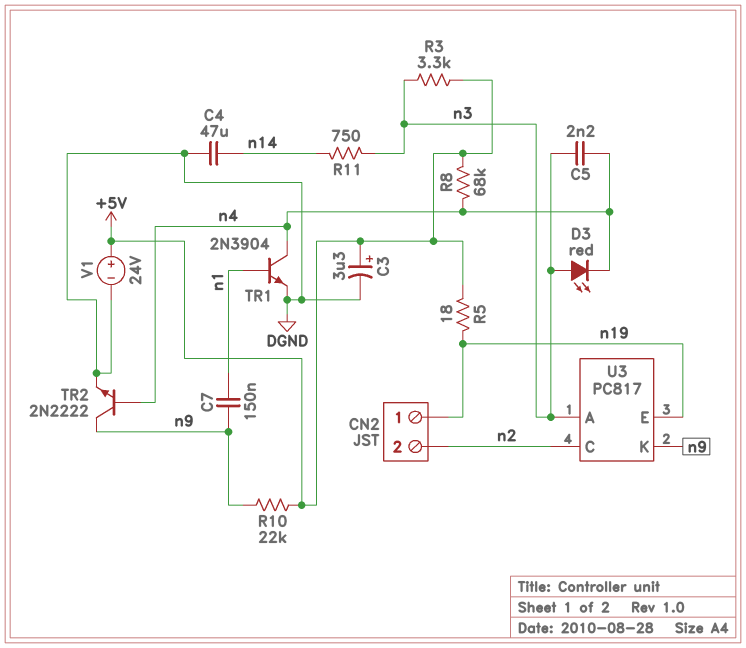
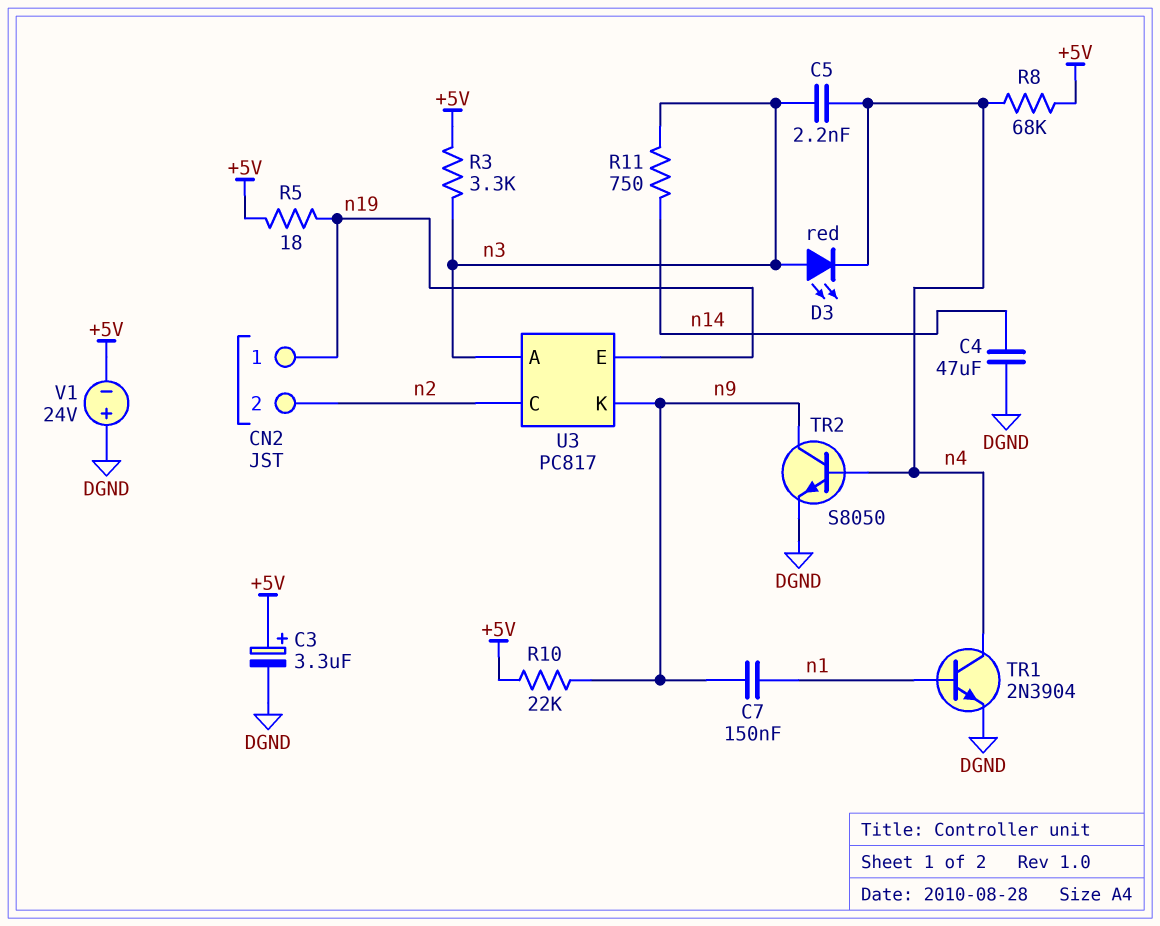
TR2: NPN 2N2222 (B n4, C n9, E DGND) -> NPN S8050 (B n4, C n9, E DGND)
V1: 24V (plus +5V, minus DGND) -> 24V (plus DGND, minus +5V)

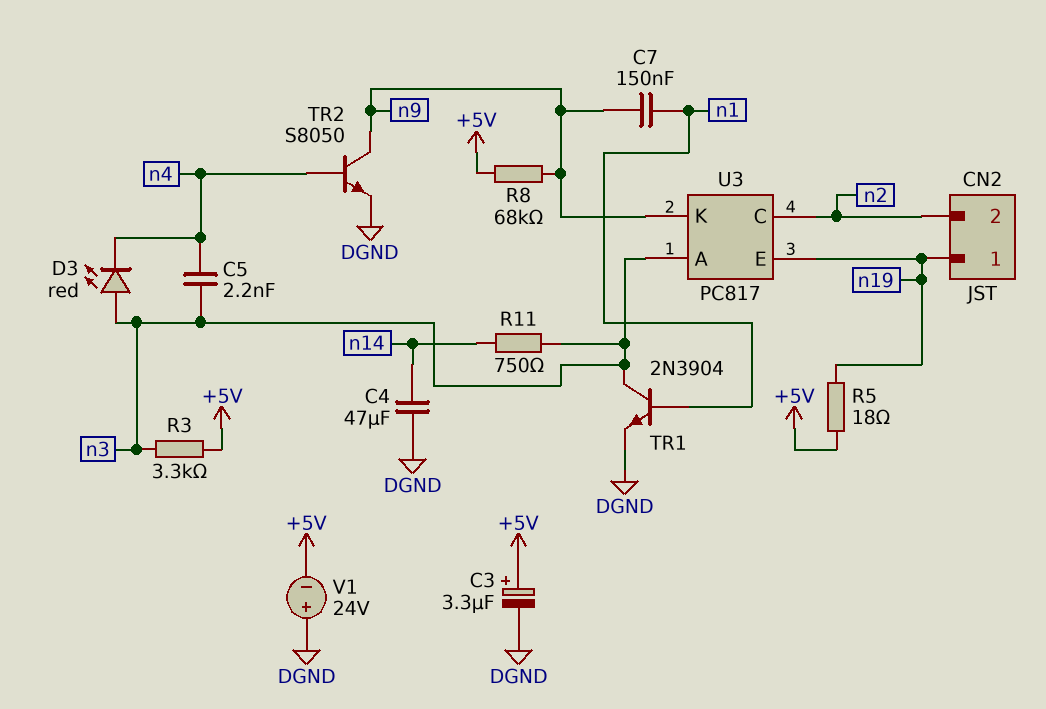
R8: 68k (+5V, n4) -> 68k (+5V, n9)
R10: 22k (+5V, n9) -> none
TR1: NPN 2N3904 (B n1, C n4, E DGND) -> NPN 2N3904 (B n1, C n3, E DGND)

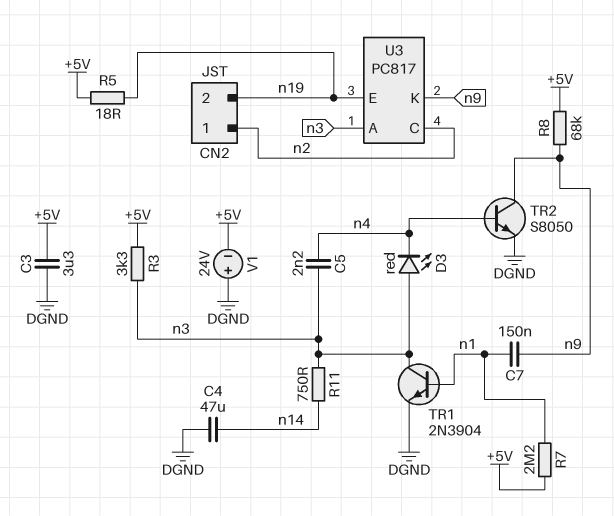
C3: 3.3uF (plus +5V, minus DGND) -> 3.3uF (+5V, DGND)
CN2 pin 1: n19 -> n2
CN2 pin 2: n2 -> n19
R7: none -> 2.2M (+5V, n1)

